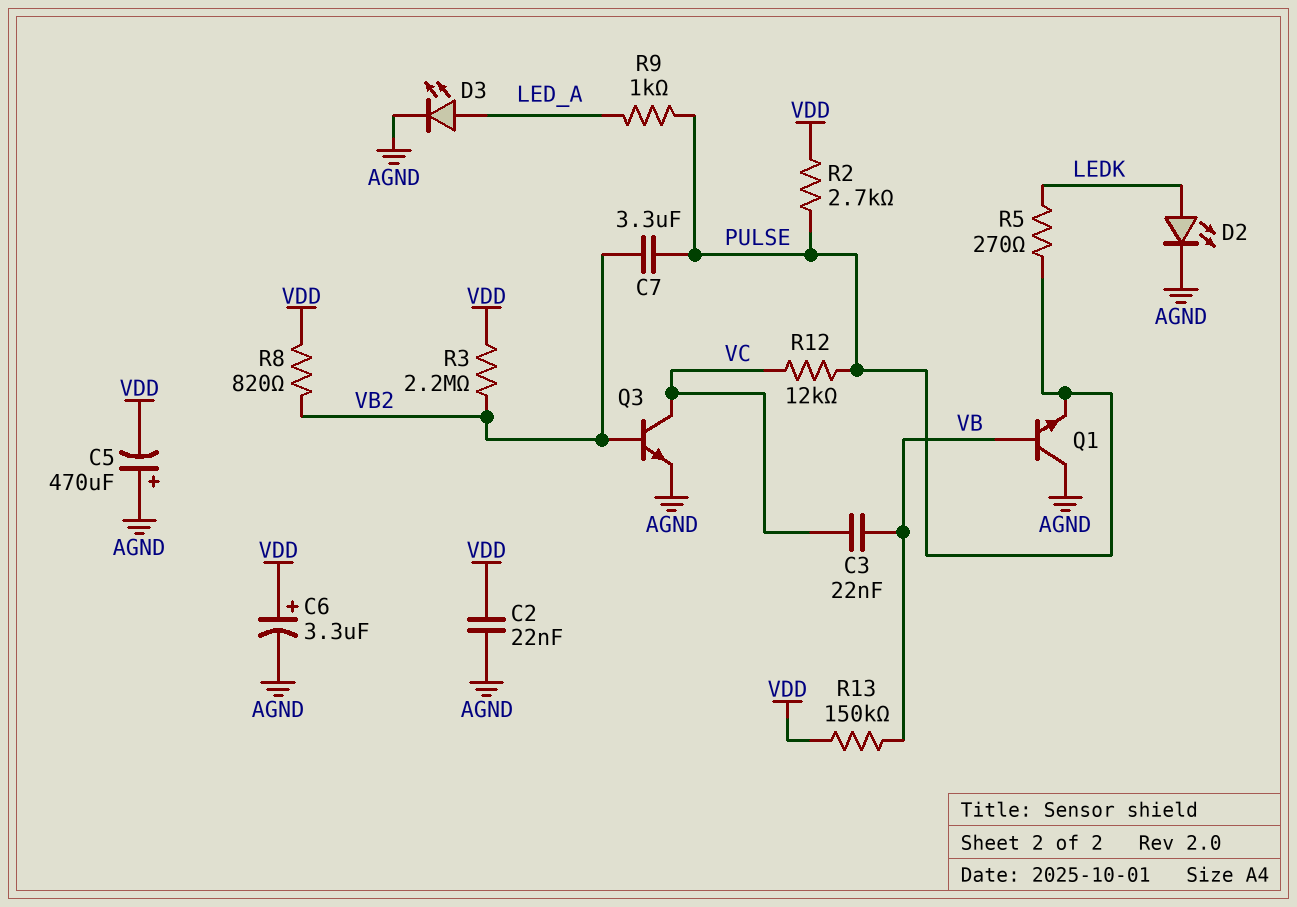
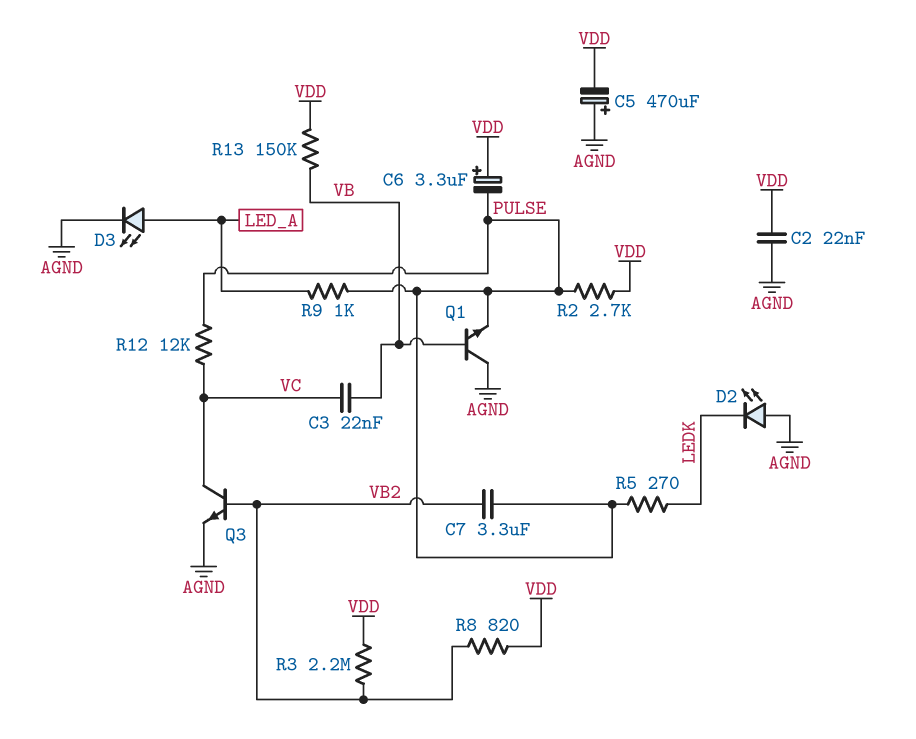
C6: 3.3uF (plus VDD, minus AGND) -> 3.3uF (plus VDD, minus PULSE)
D2: LED (A LEDK, K AGND) -> LED (A AGND, K LEDK)

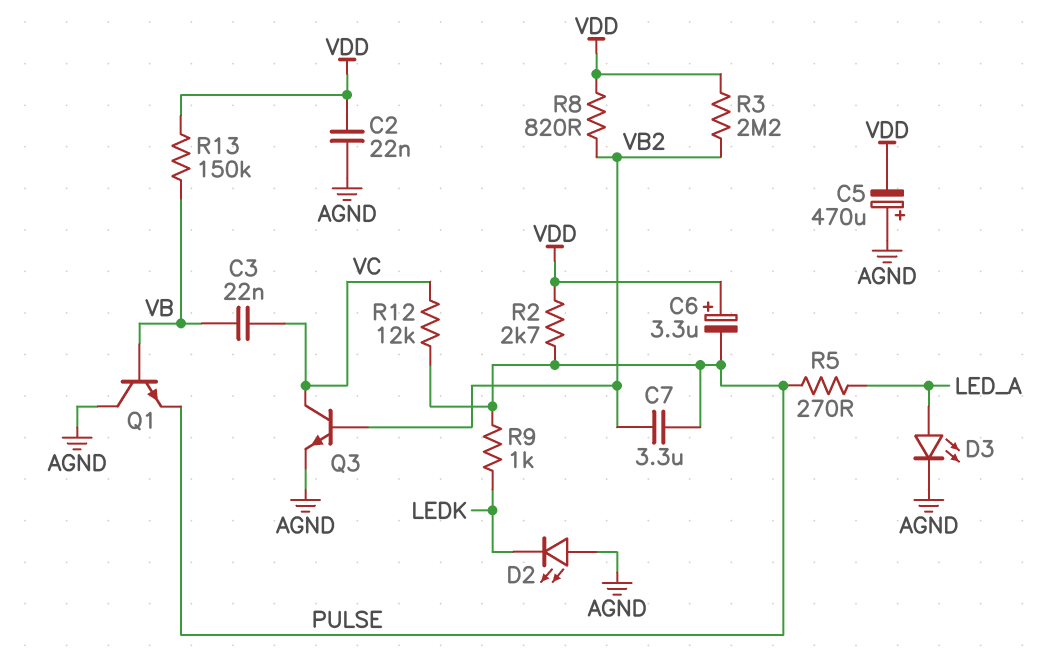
R5: 270 (LEDK, PULSE) -> 270 (LED_A, PULSE)
R9: 1k (LED_A, PULSE) -> 1k (LEDK, PULSE)

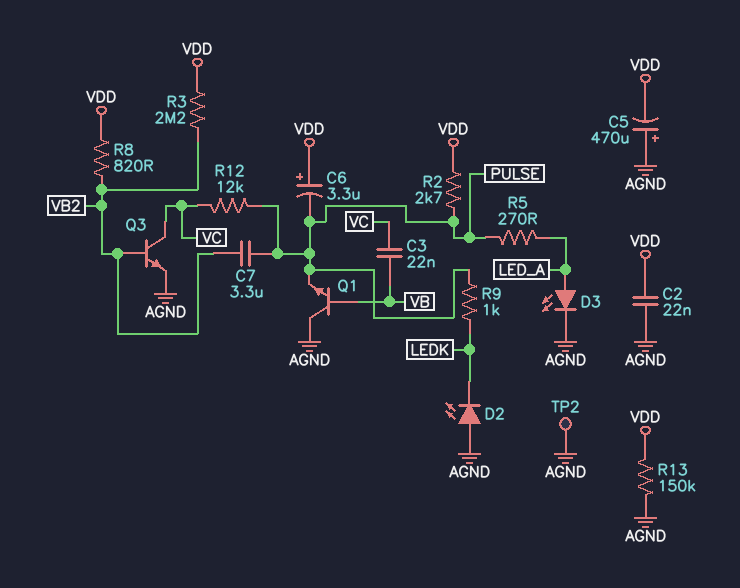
R13: 150k (VB, VDD) -> 150k (AGND, VDD)
TP2: none -> test point (AGND)

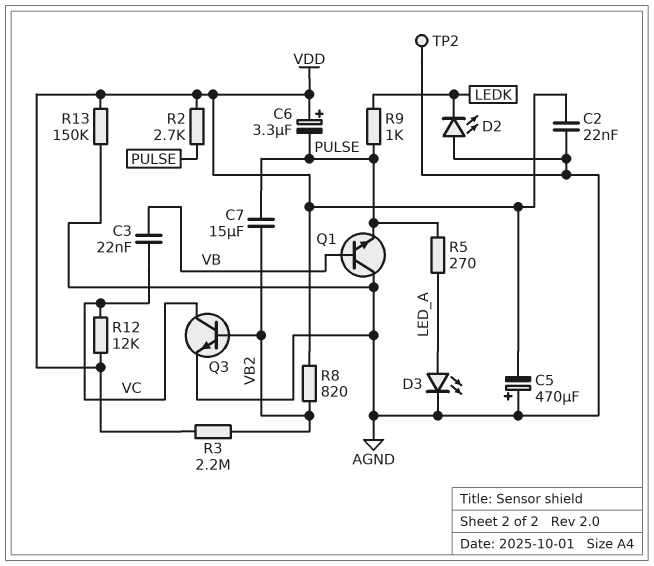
C7: 3.3uF (PULSE, VB2) -> 15uF (PULSE, VB2)
R12: 12k (PULSE, VC) -> 12k (VC, VDD)

